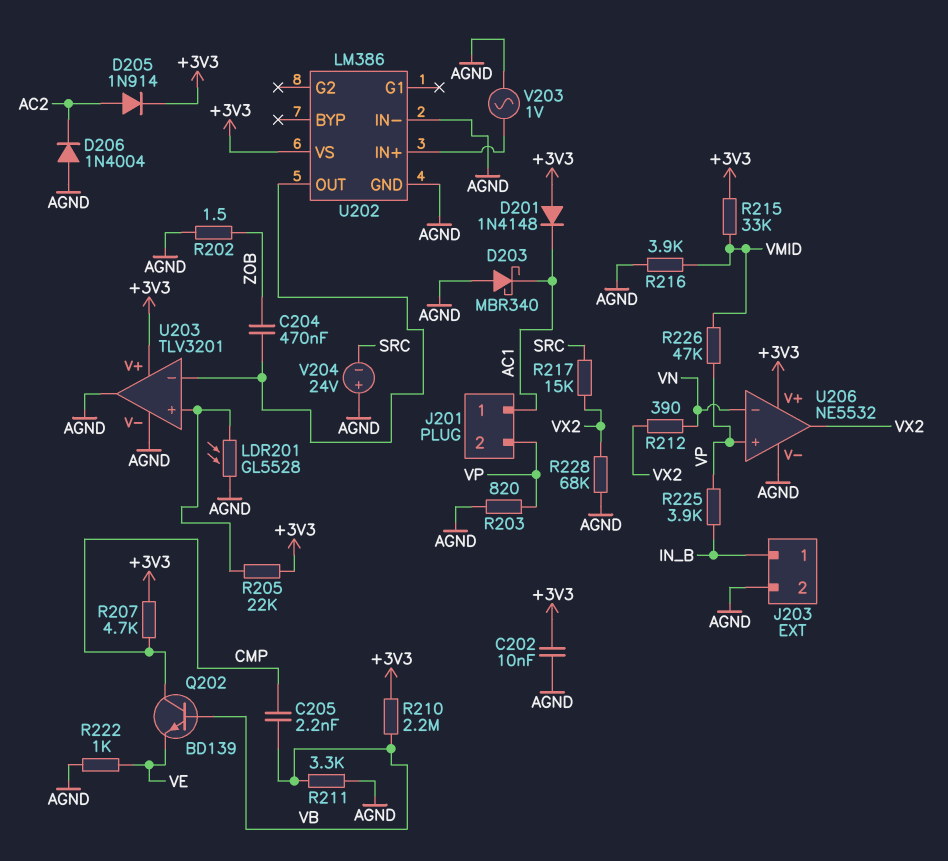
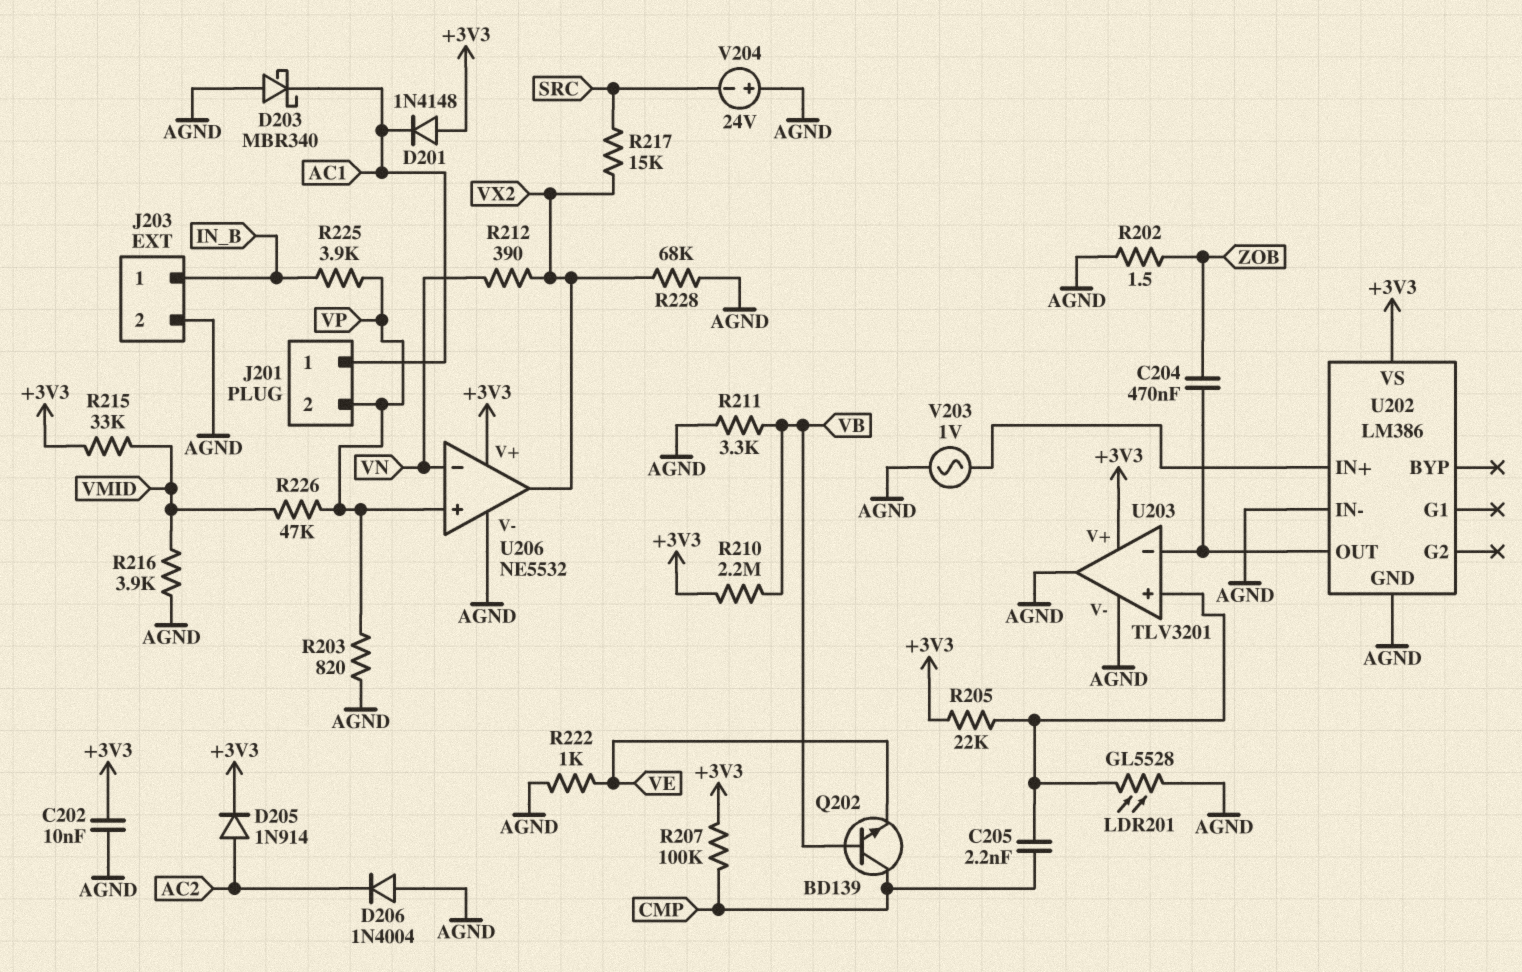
C205: 2.2nF (CMP, VB) -> 2.2nF (CMP, U203/in+)
R207: 4.7k (+3V3, CMP) -> 100k (+3V3, CMP)

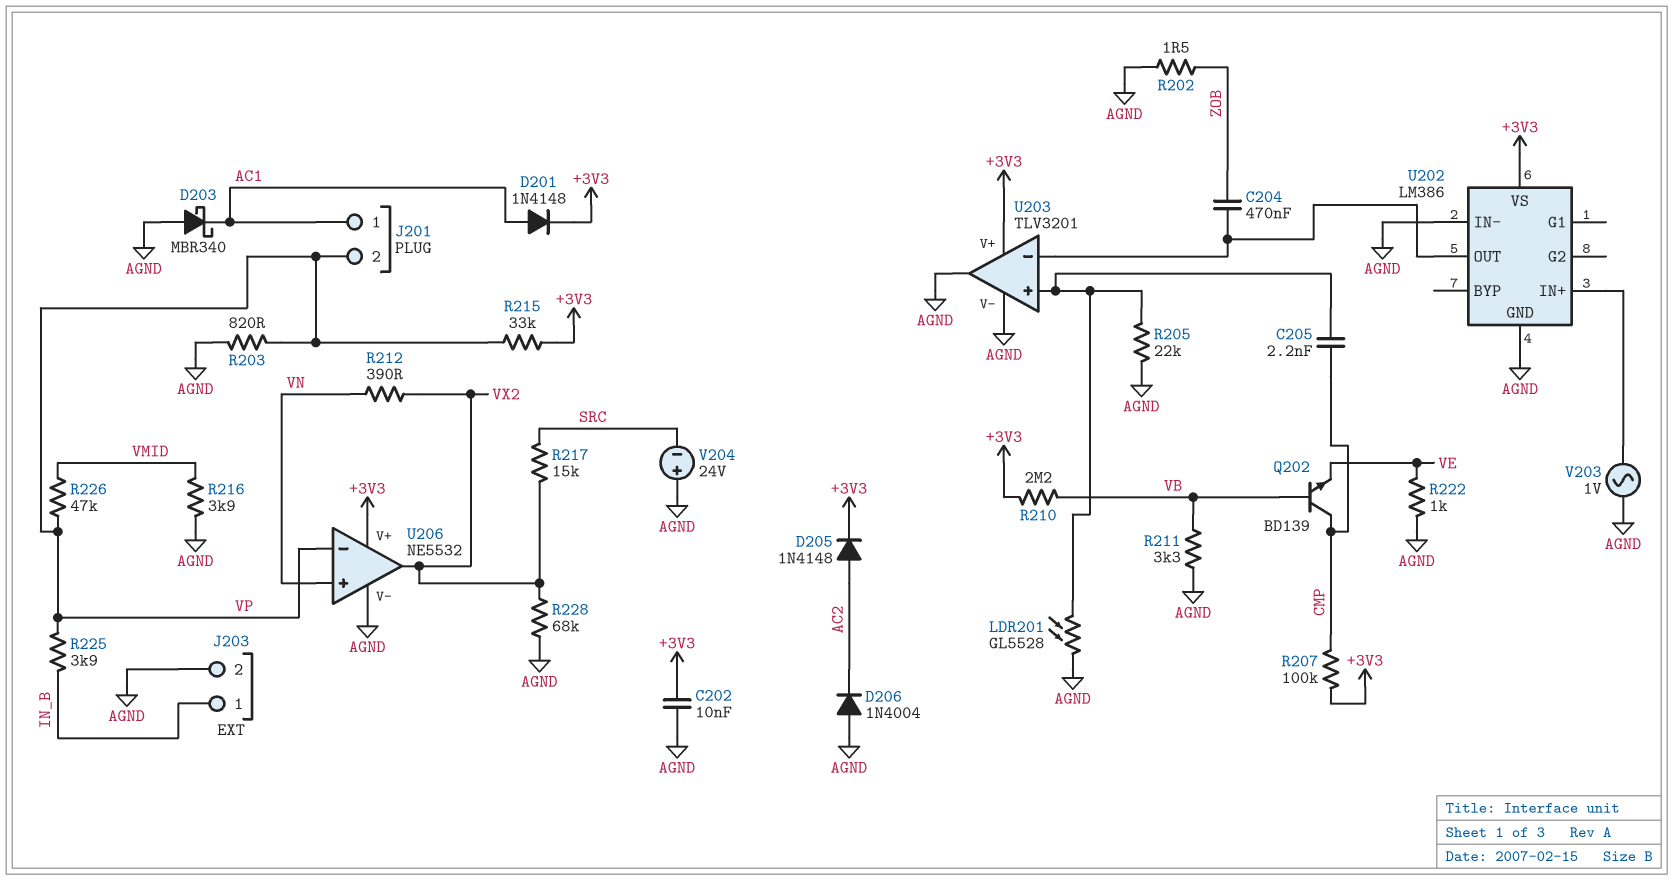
D201: diode 1N4148 (A +3V3, K AC1) -> diode 1N4148 (A AC1, K +3V3)
D205: diode 1N914 (A AC2, K +3V3) -> diode 1N4148 (A AC2, K +3V3)
R205: 22k (+3V3, U203/in+) -> 22k (AGND, U203/in+)
R215: 33k (+3V3, VMID) -> 33k (+3V3, VP)
U206 pin in+: VP -> VN
U206 pin in-: VN -> VP

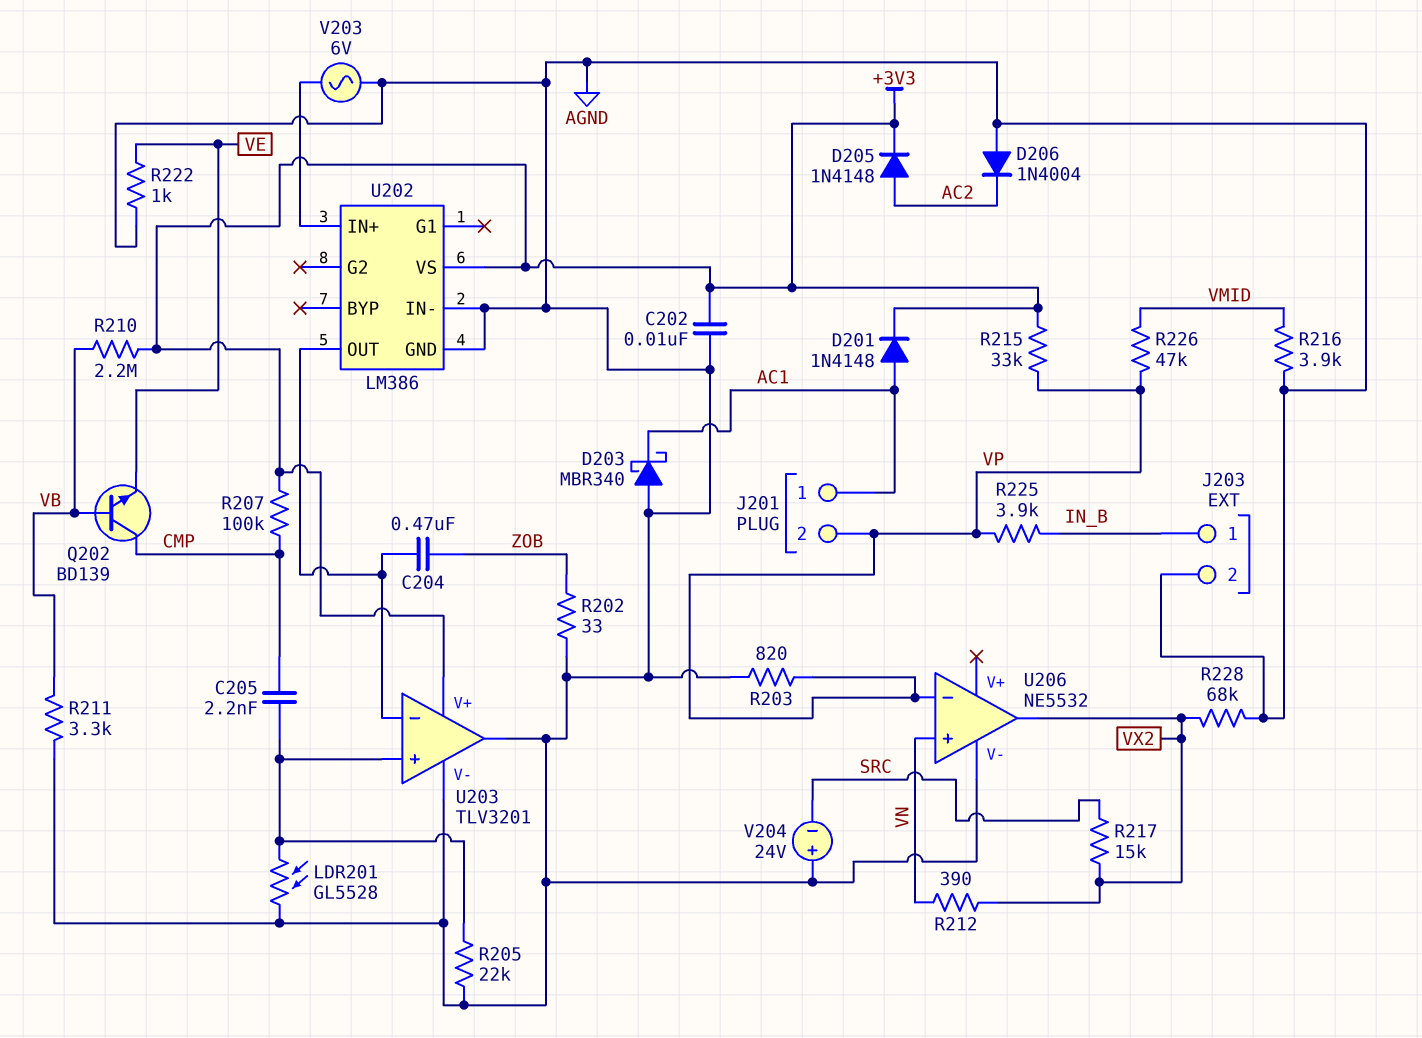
R202: 1.5 (AGND, ZOB) -> 33 (AGND, ZOB)
U206 pin V+: +3V3 -> none
V203: AC 1V (AGND, U202/IN+) -> AC 6V (AGND, U202/IN+)

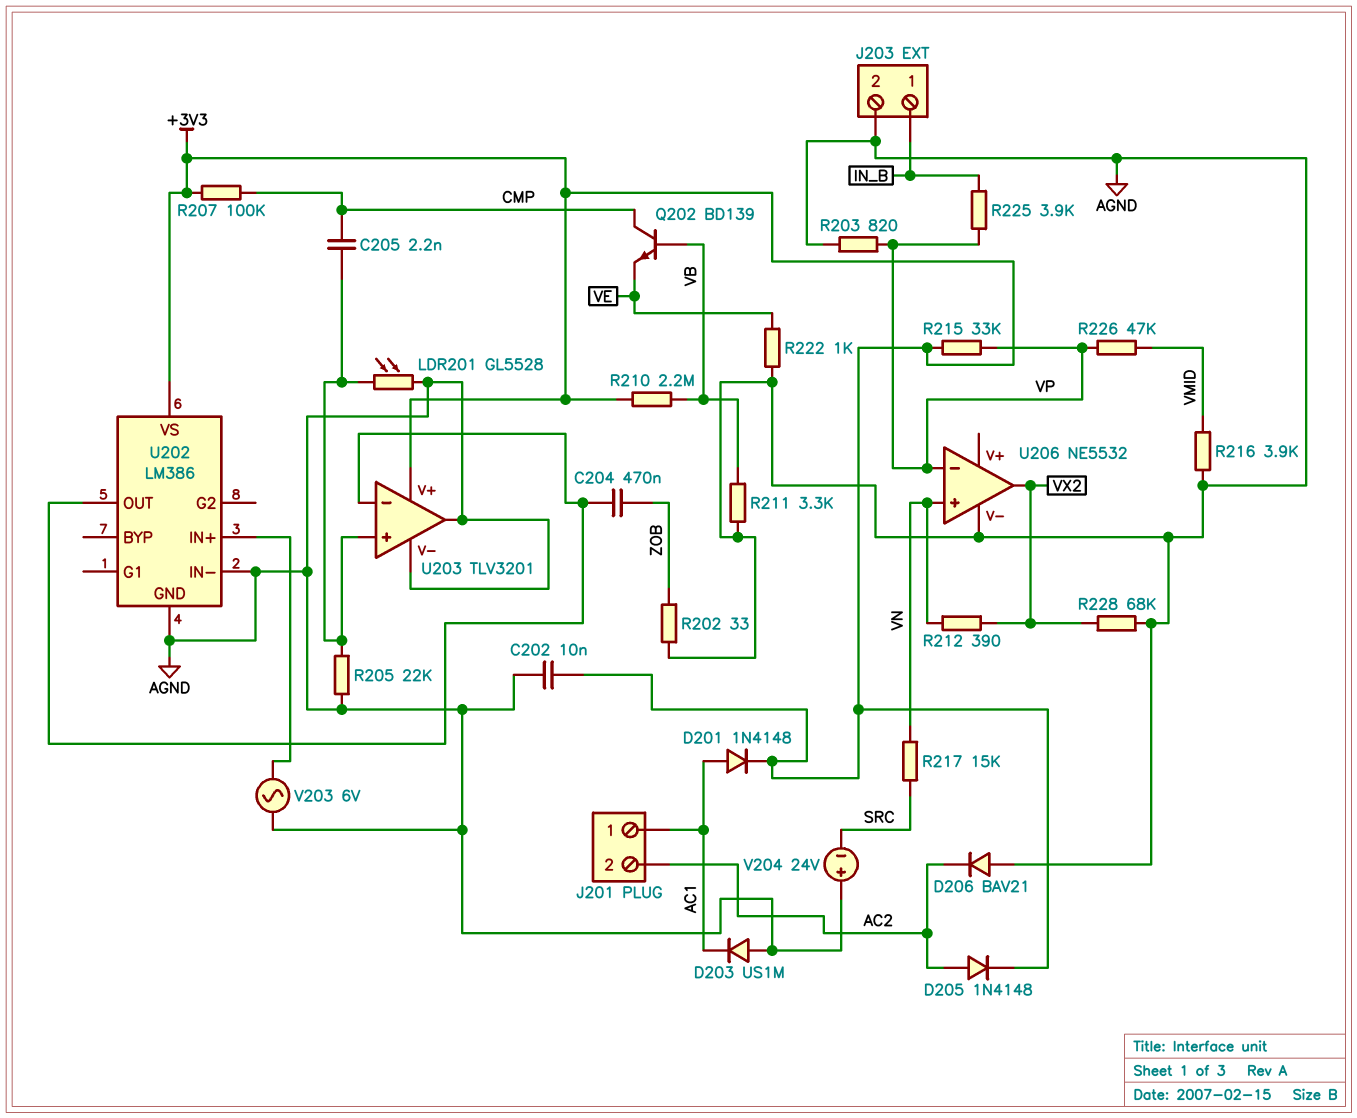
D203: schottky MBR340 (A AGND, K AC1) -> diode US1M (A AGND, K AC1)
D206: diode 1N4004 (A AGND, K AC2) -> diode BAV21 (A AGND, K AC2)
J201 pin 2: VP -> AC2
R217: 15k (SRC, VX2) -> 15k (SRC, VN)

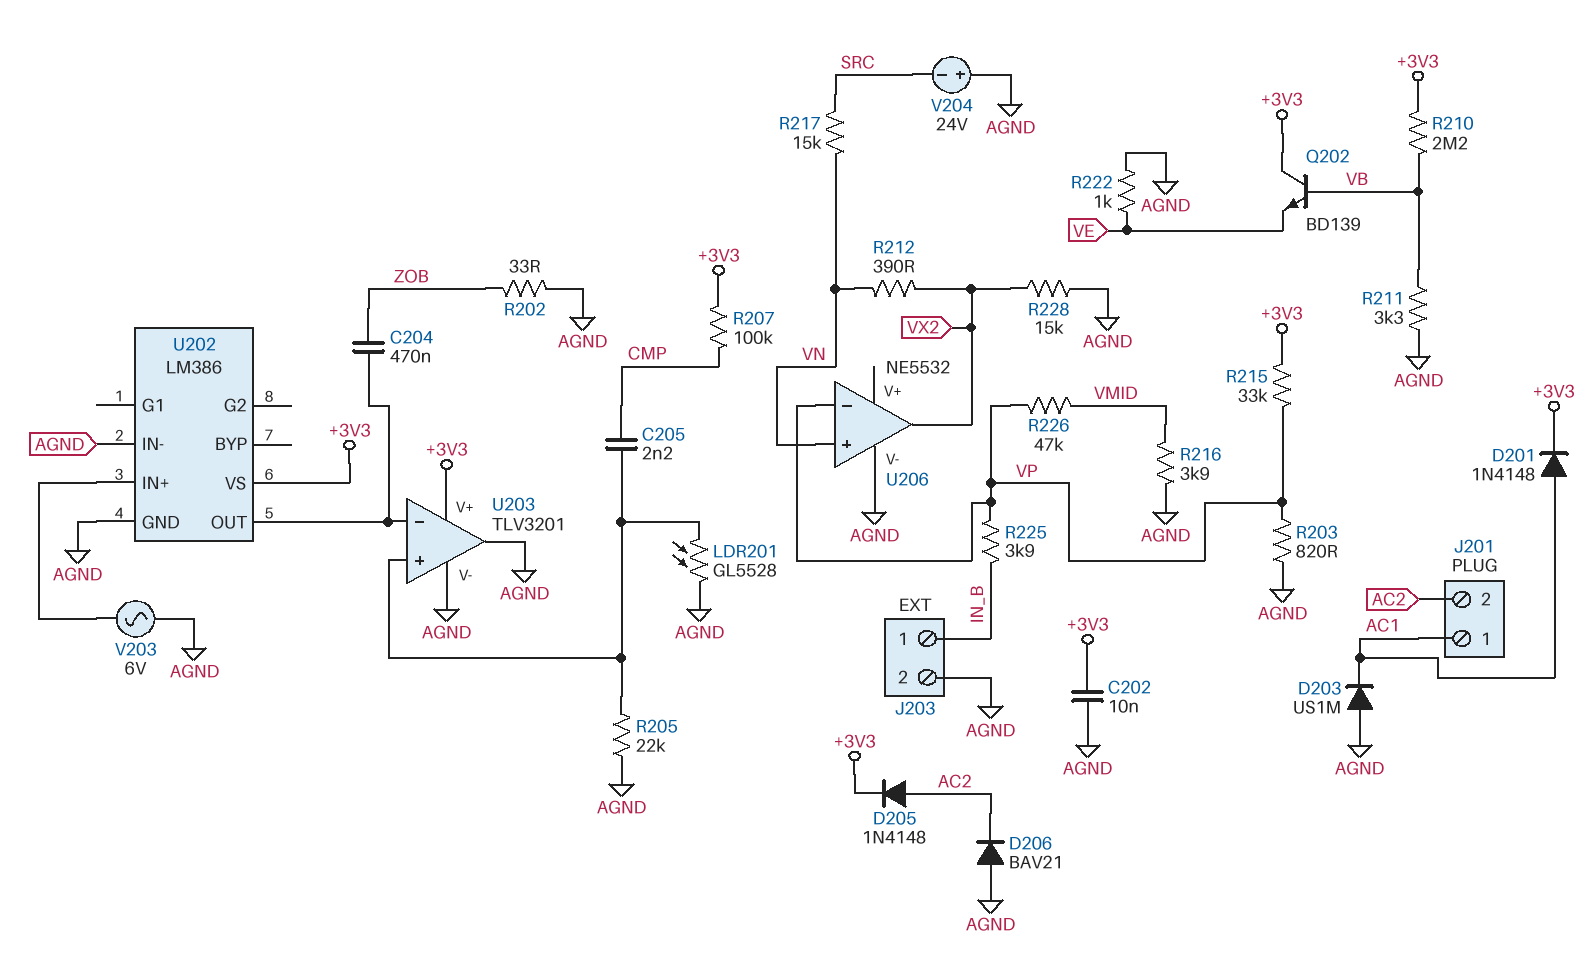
Q202: NPN BD139 (B VB, C CMP, E VE) -> NPN BD139 (B VB, C +3V3, E VE)
R228: 68k (AGND, VX2) -> 15k (AGND, VX2)

